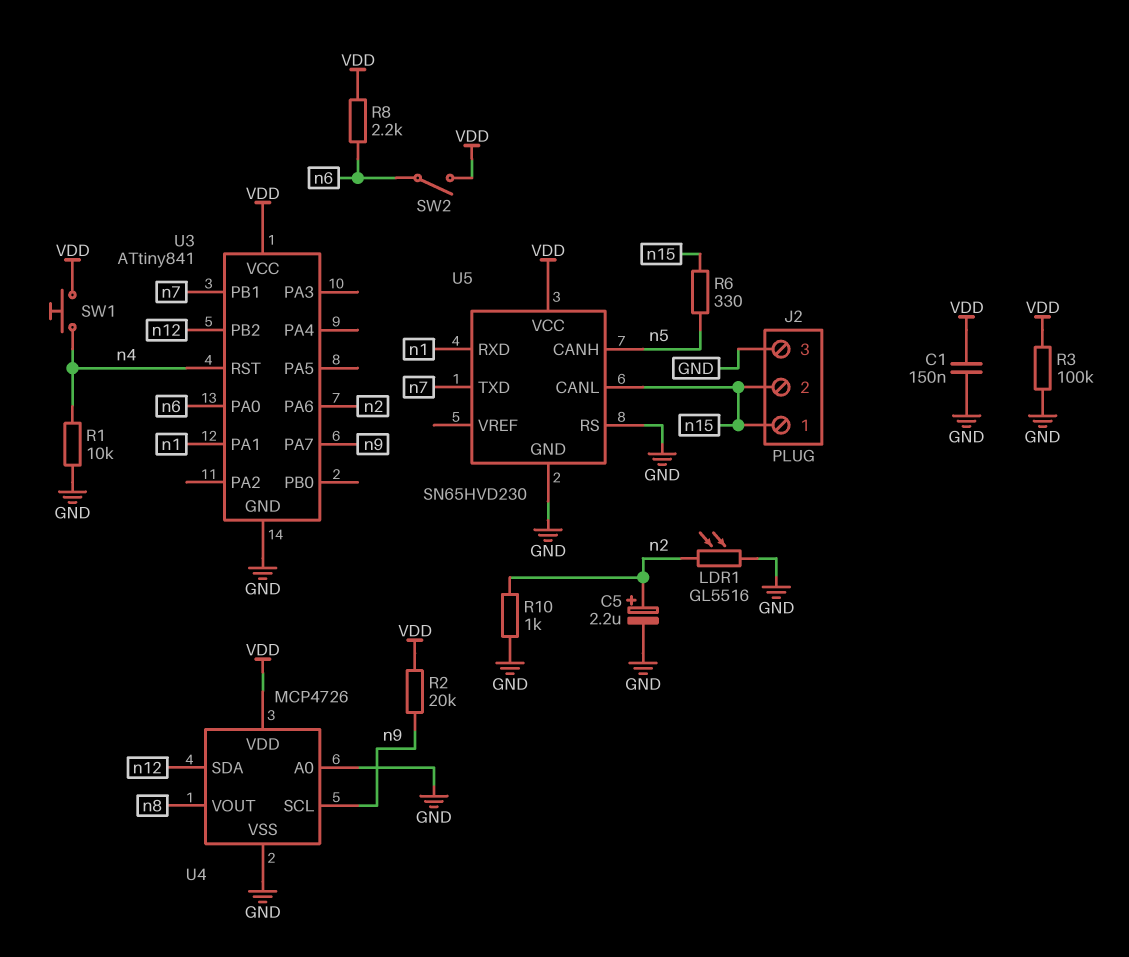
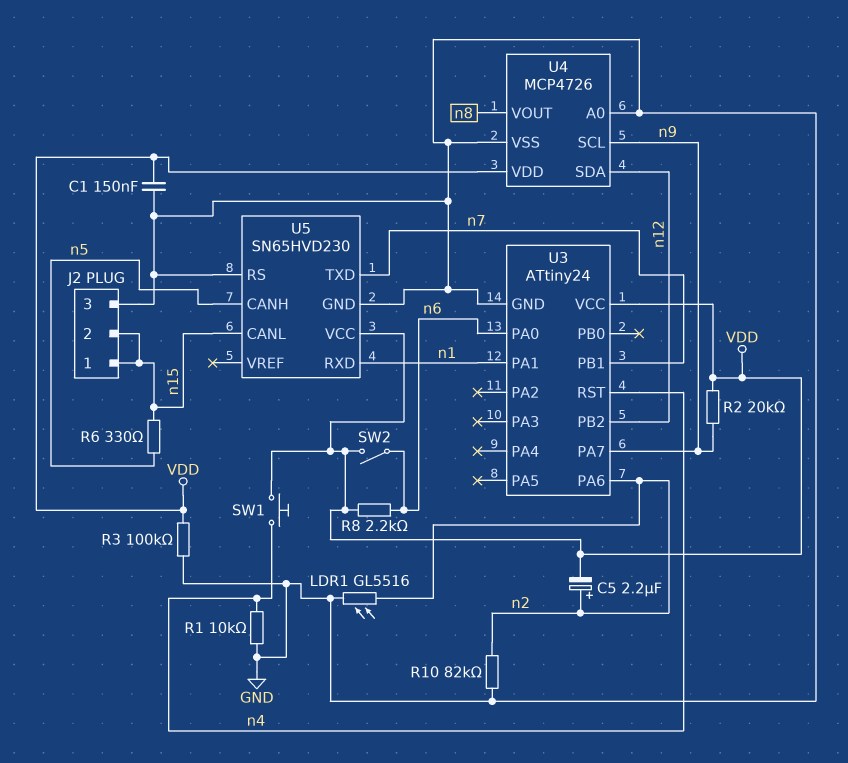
C5: 2.2uF (plus n2, minus GND) -> 2.2uF (plus n2, minus VDD)
R10: 1k (GND, n2) -> 82k (GND, n2)
U3: ATtiny841 -> ATtiny24

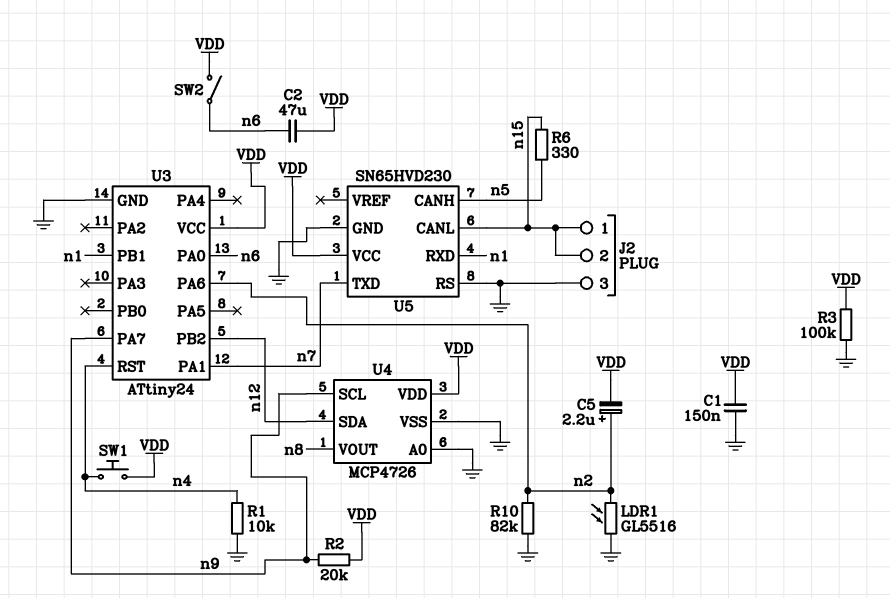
C2: none -> 47uF (VDD, n6)
R8: 2.2k (VDD, n6) -> none
U3 pin PA1: n1 -> n7
U3 pin PB1: n7 -> n1

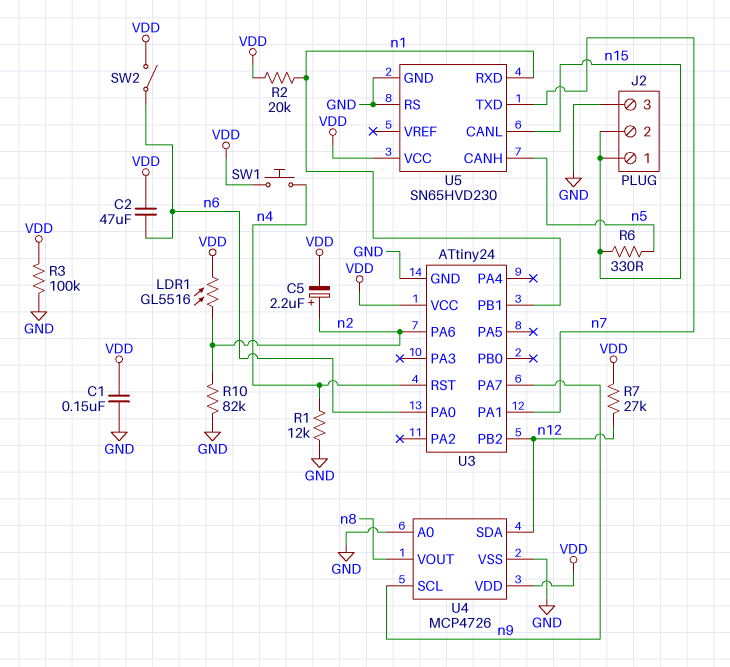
LDR1: GL5516 (GND, n2) -> GL5516 (VDD, n2)
R1: 10k (GND, n4) -> 12k (GND, n4)
R2: 20k (VDD, n9) -> 20k (VDD, n1)
R7: none -> 27k (VDD, n12)

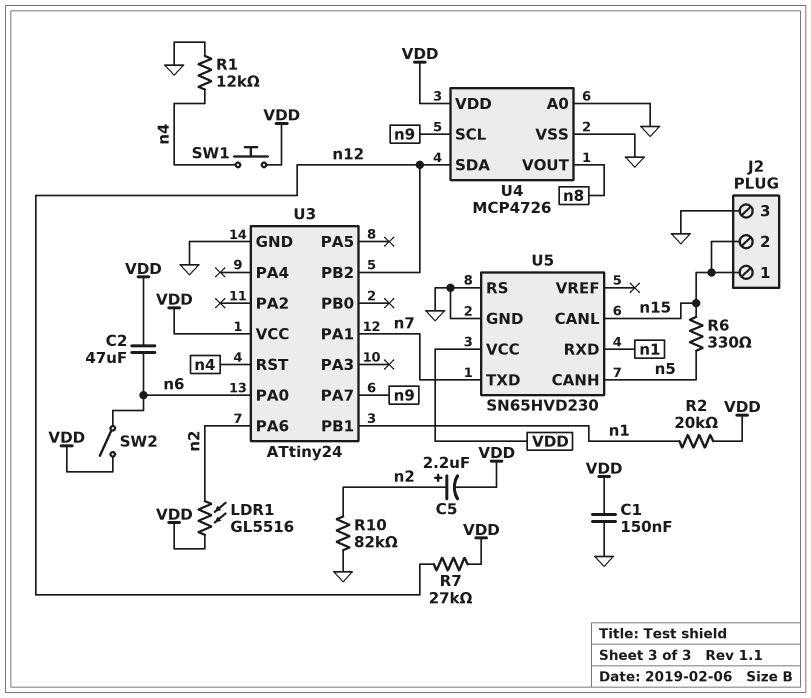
R3: 100k (GND, VDD) -> none

